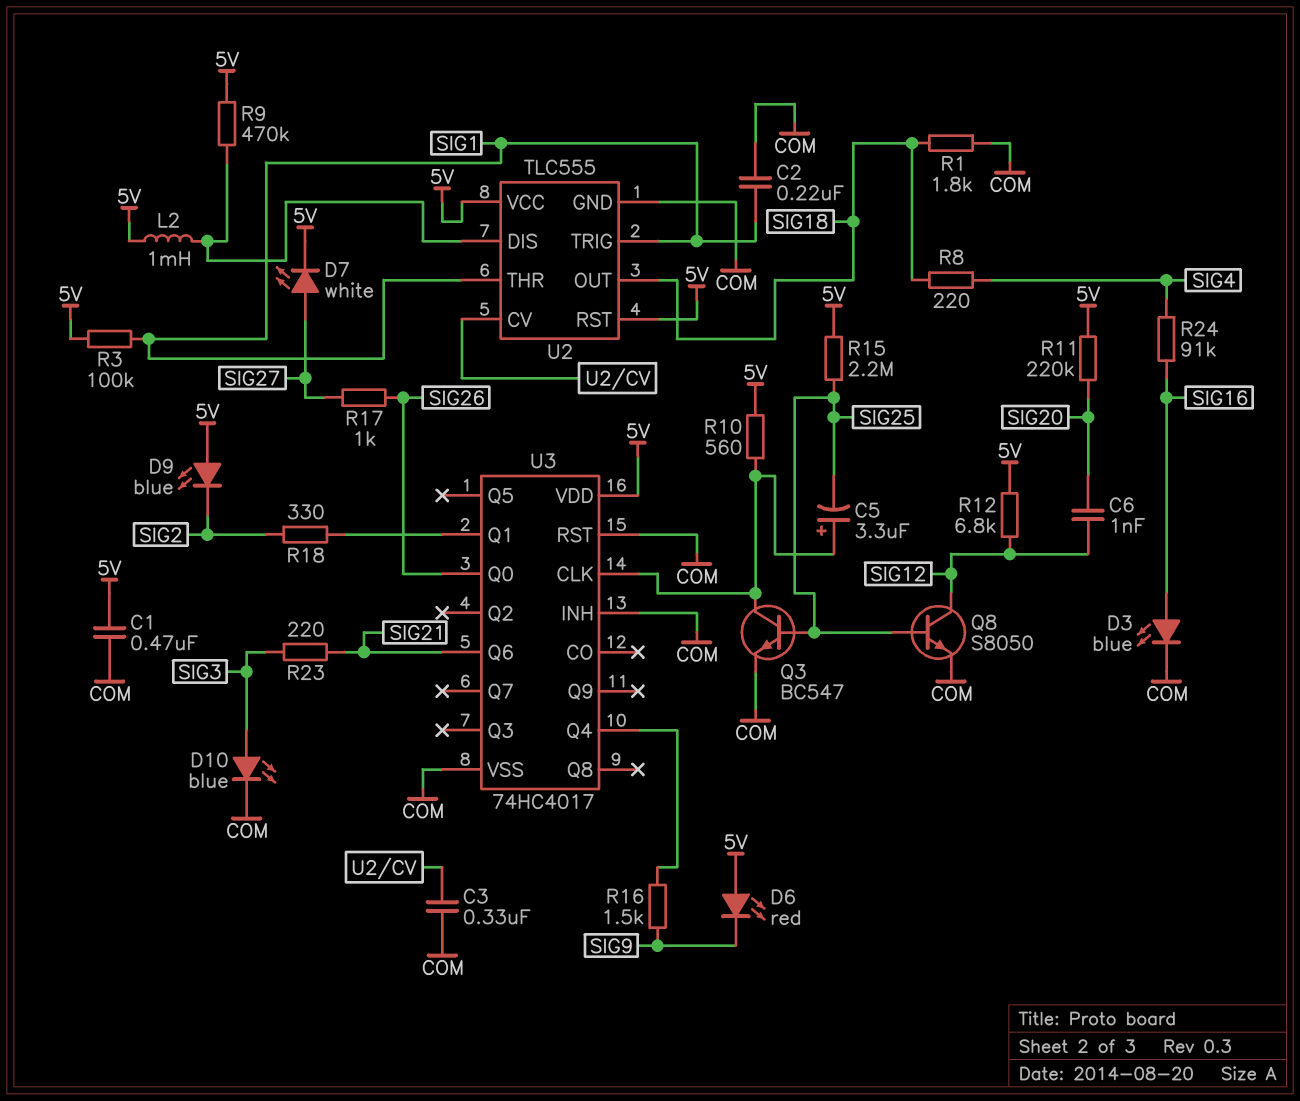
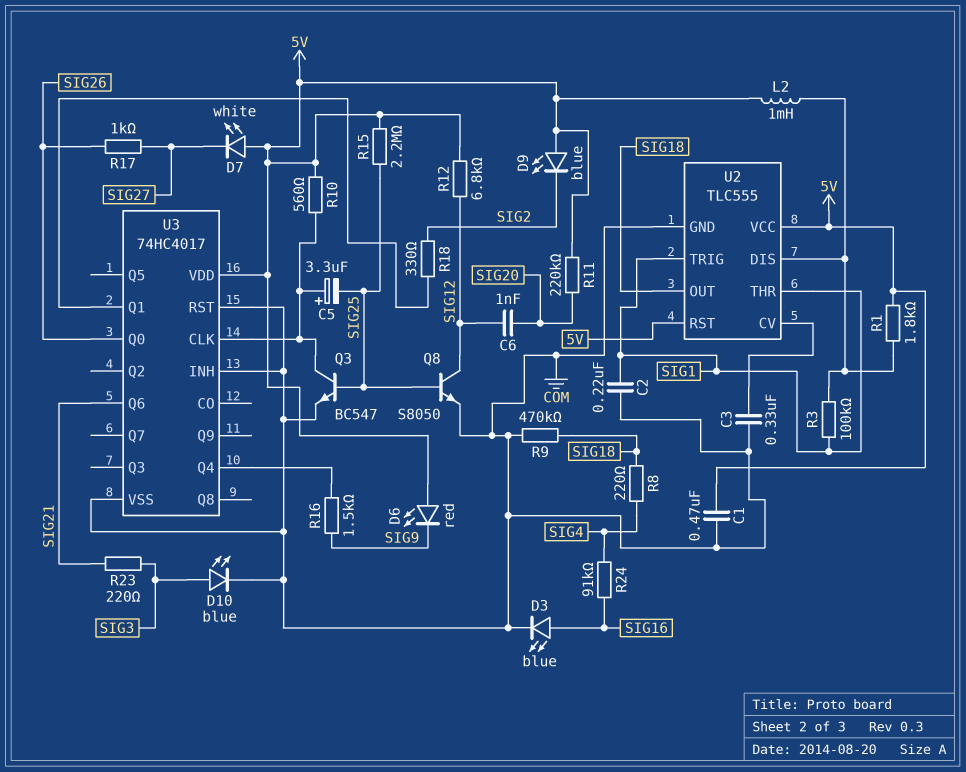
D7: LED white (A SIG27, K 5V) -> LED white (A 5V, K SIG27)
R1: 1.8k (COM, SIG18) -> 1.8k (5V, U2/DIS)
R3: 100k (5V, SIG1) -> 100k (SIG1, U2/DIS)
R9: 470k (5V, U2/DIS) -> 470k (COM, SIG18)

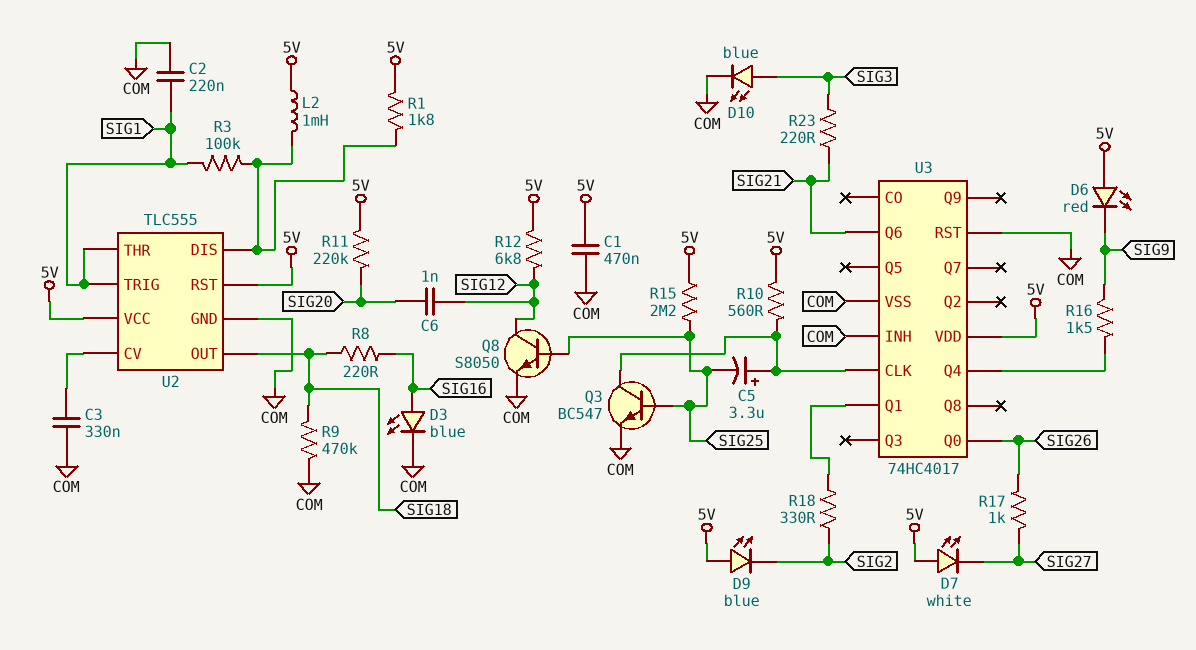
R8: 220 (SIG4, SIG18) -> 220 (SIG16, SIG18)
R24: 91k (SIG4, SIG16) -> none

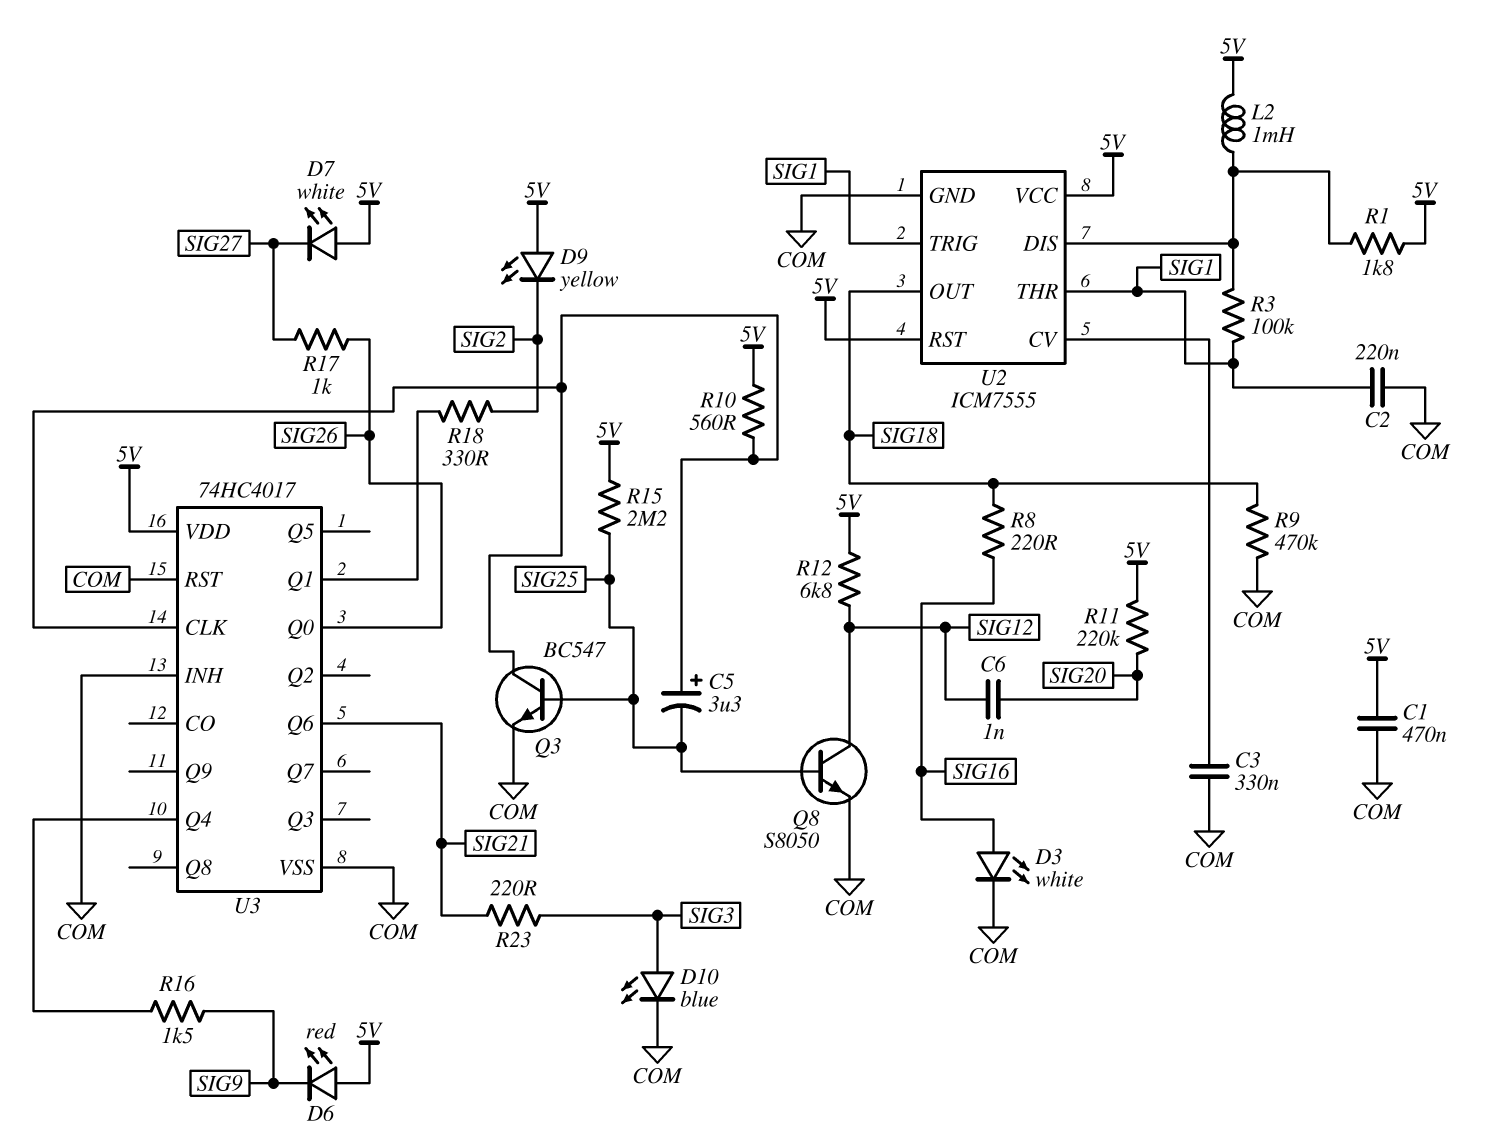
D3: LED blue (A SIG16, K COM) -> LED white (A SIG16, K COM)
D9: LED blue (A 5V, K SIG2) -> LED yellow (A 5V, K SIG2)
U2: TLC555 -> ICM7555

